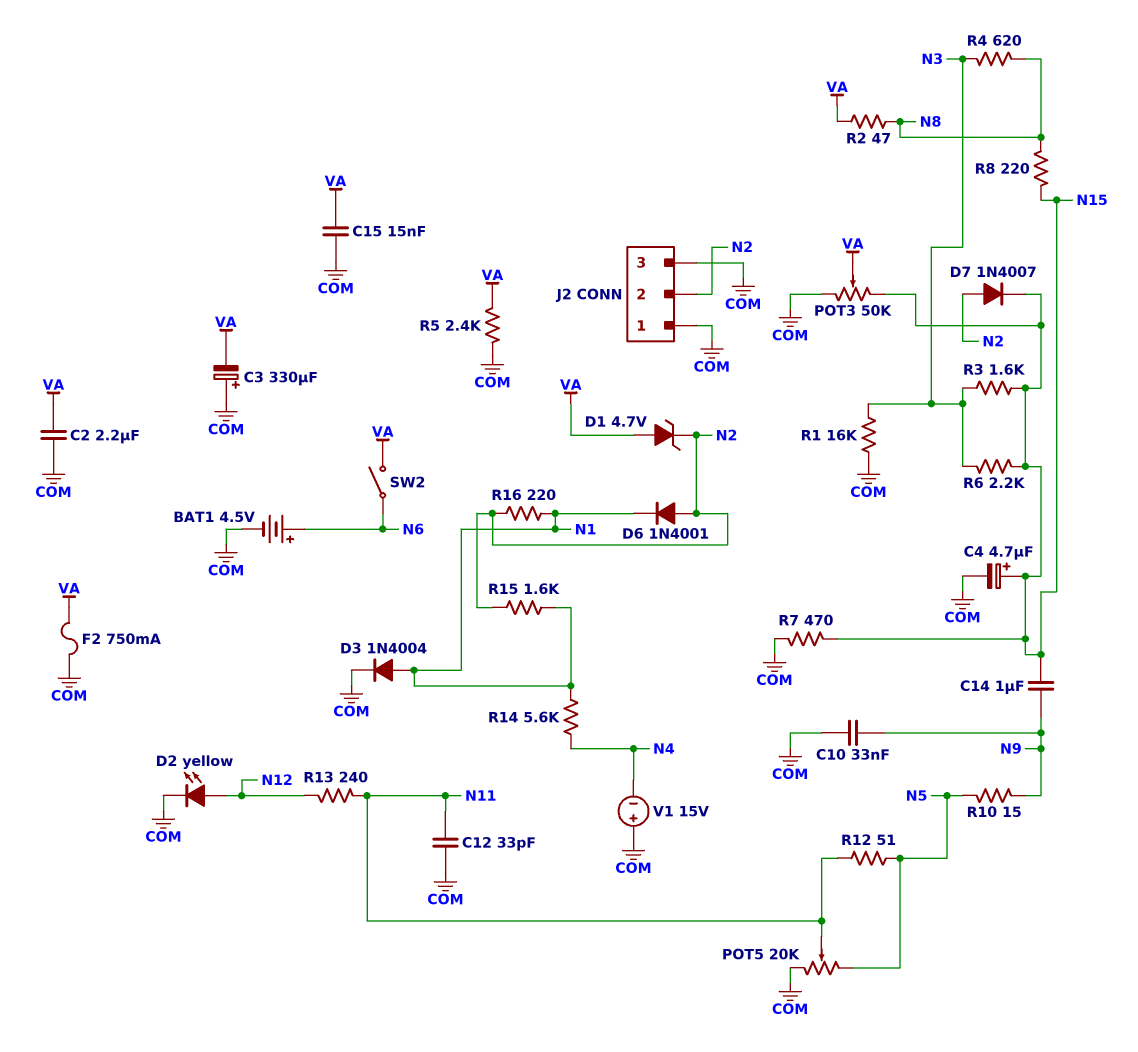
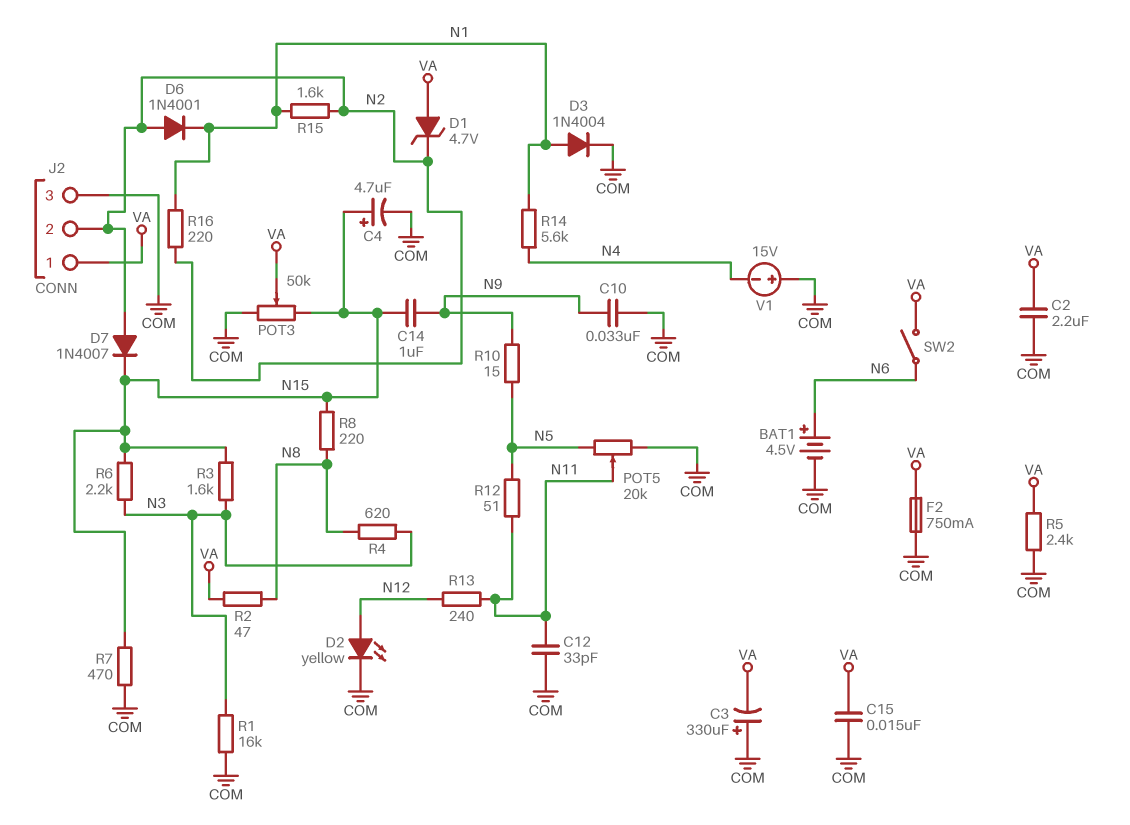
J2 pin 1: COM -> VA

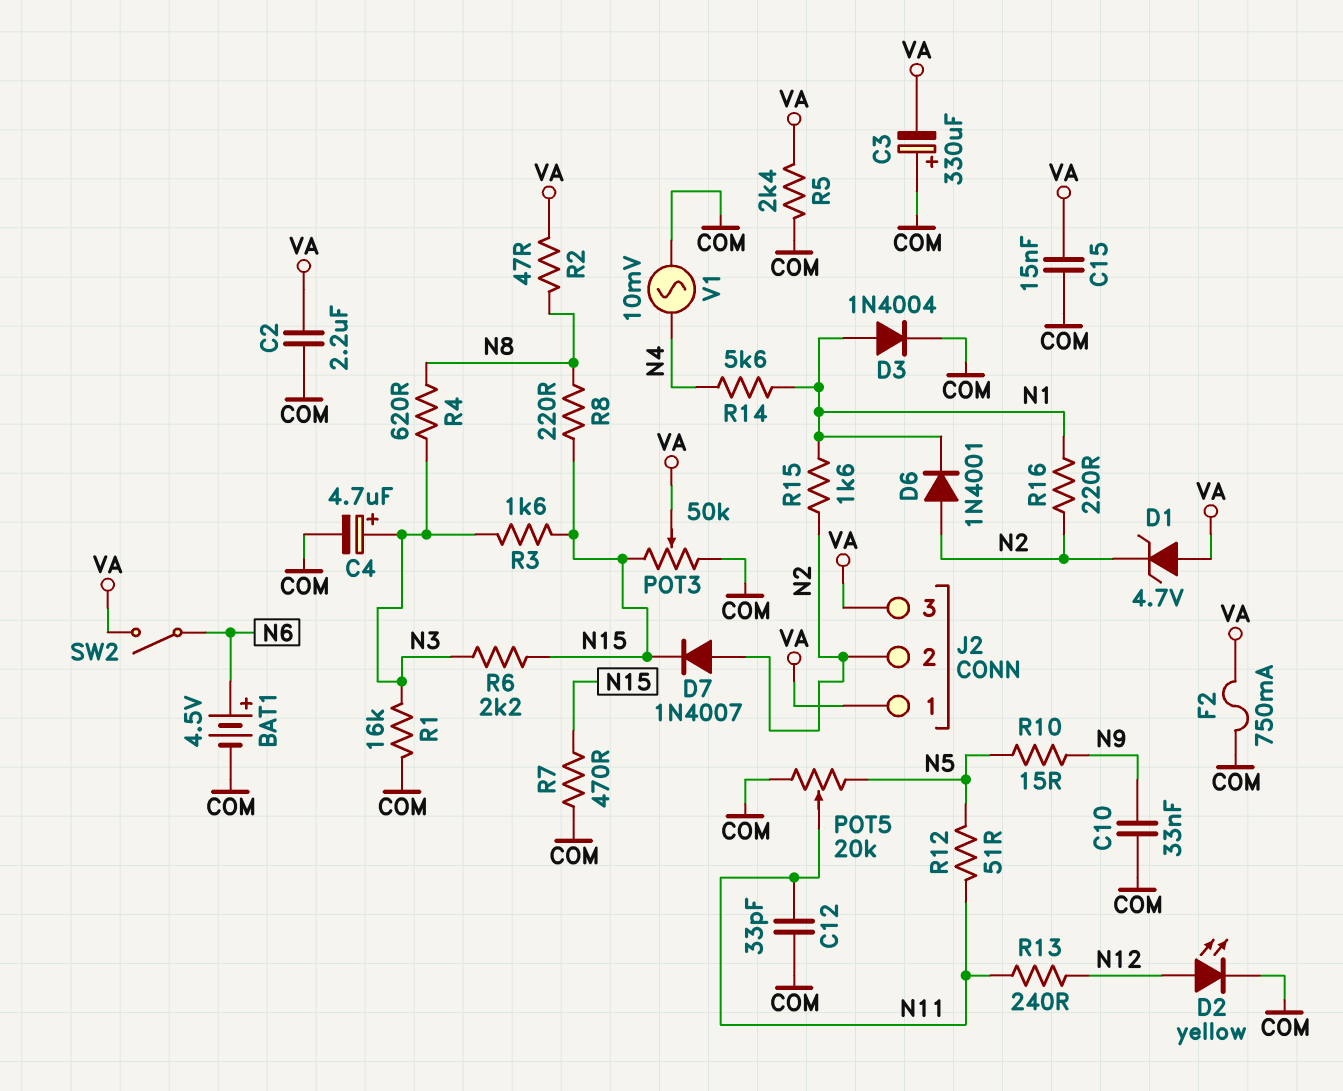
C4: 4.7uF (plus N15, minus COM) -> 4.7uF (plus N3, minus COM)
C14: 1uF (N9, N15) -> none
J2 pin 3: COM -> VA
V1: 15V (plus COM, minus N4) -> AC 10mV (COM, N4)

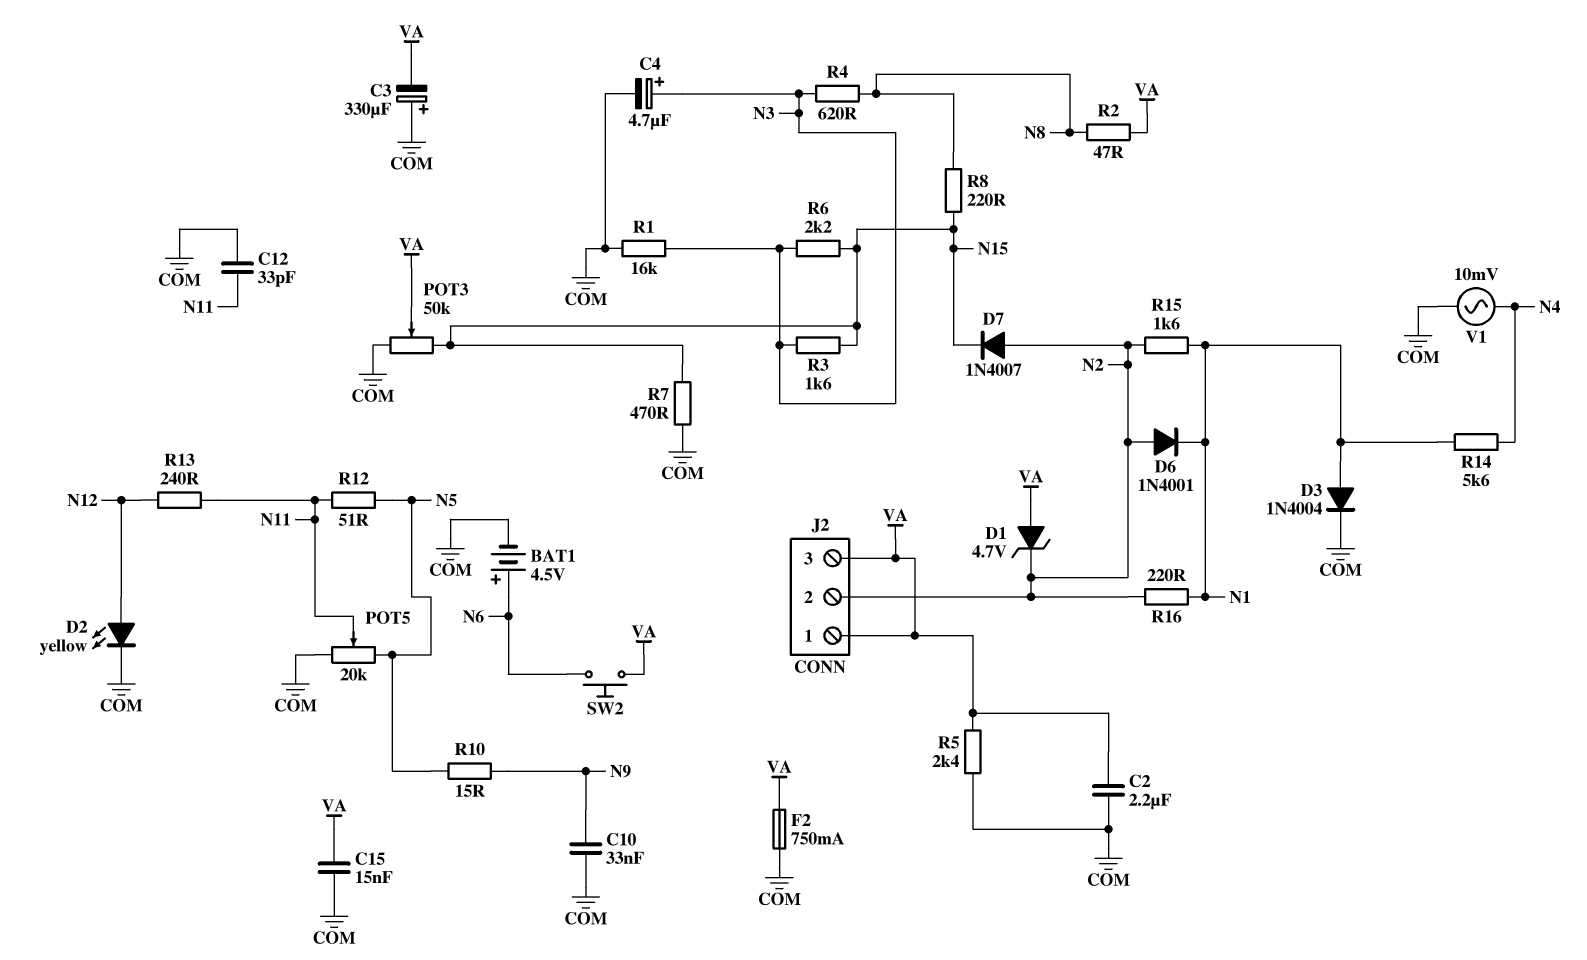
SW2: switch (N6, VA) -> button (N6, VA)

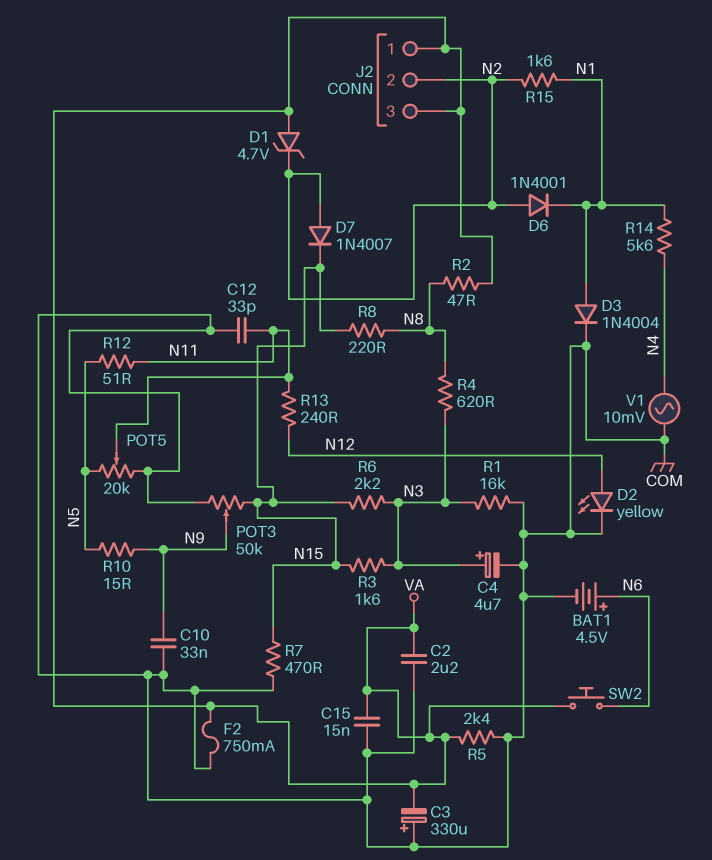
POT3: 50k (COM, N15, wiper VA) -> 50k (COM, N15, wiper N9)
R16: 220 (N1, N2) -> none

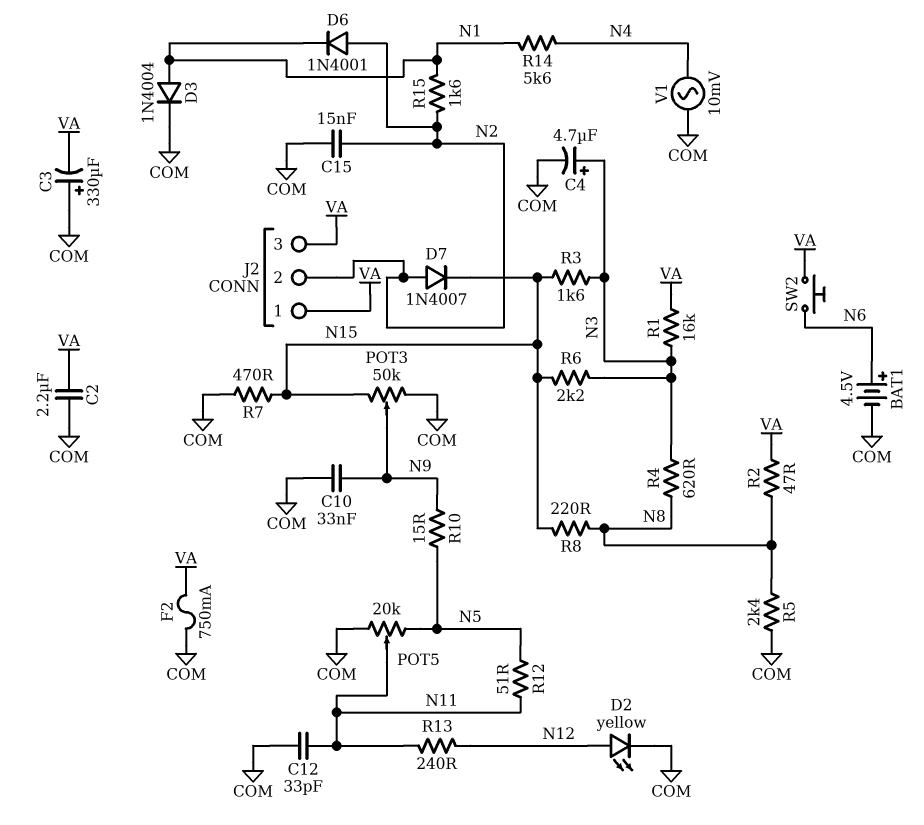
C15: 15nF (COM, VA) -> 15nF (COM, N2)
D1: zener 4.7V (A VA, K N2) -> none
R1: 16k (COM, N3) -> 16k (N3, VA)
R5: 2.4k (COM, VA) -> 2.4k (COM, N8)

